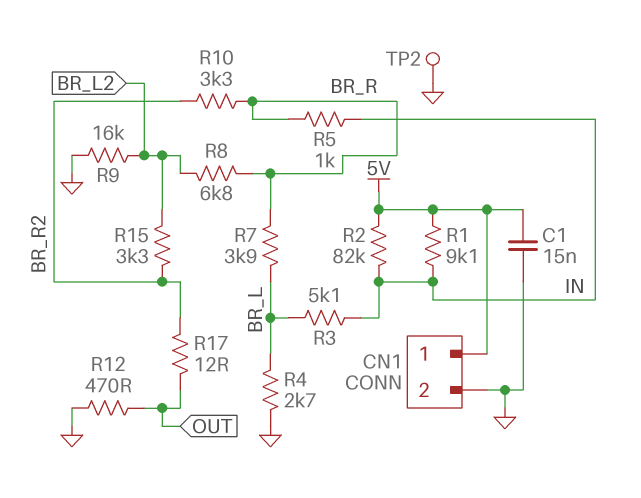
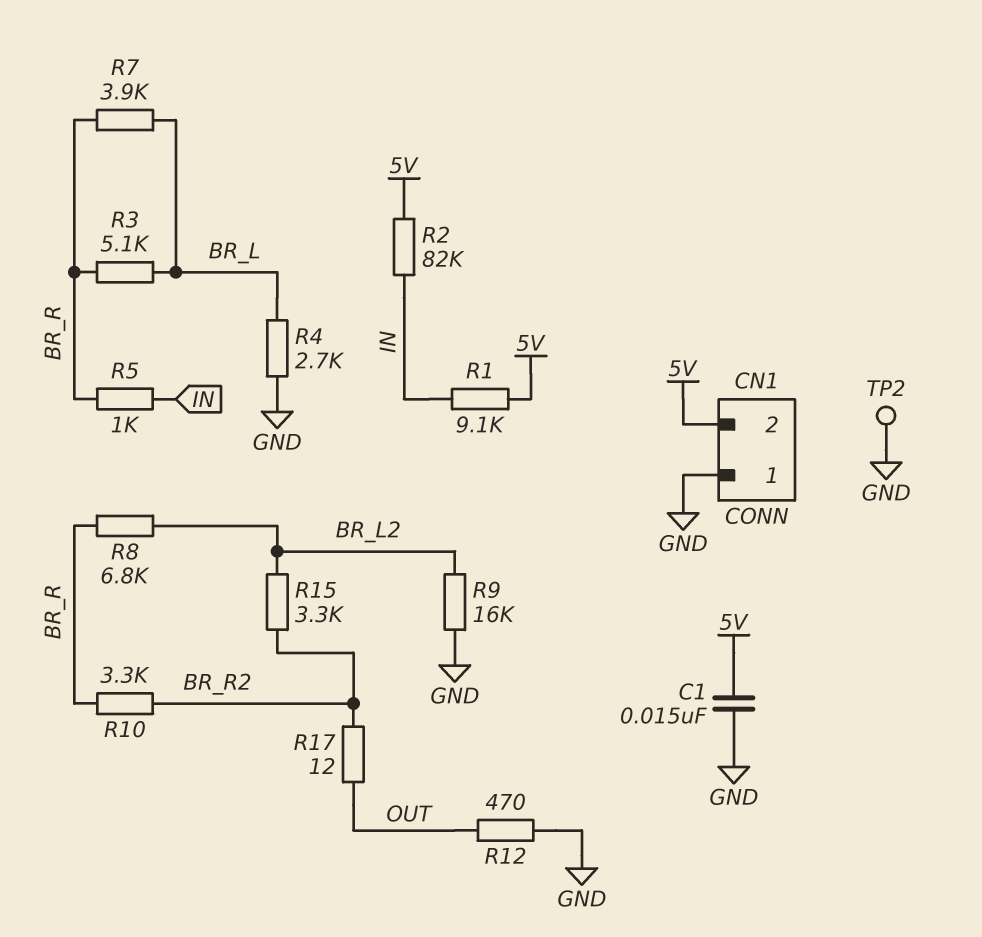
CN1 pin 1: 5V -> GND
CN1 pin 2: GND -> 5V
R3: 5.1k (BR_L, IN) -> 5.1k (BR_L, BR_R)

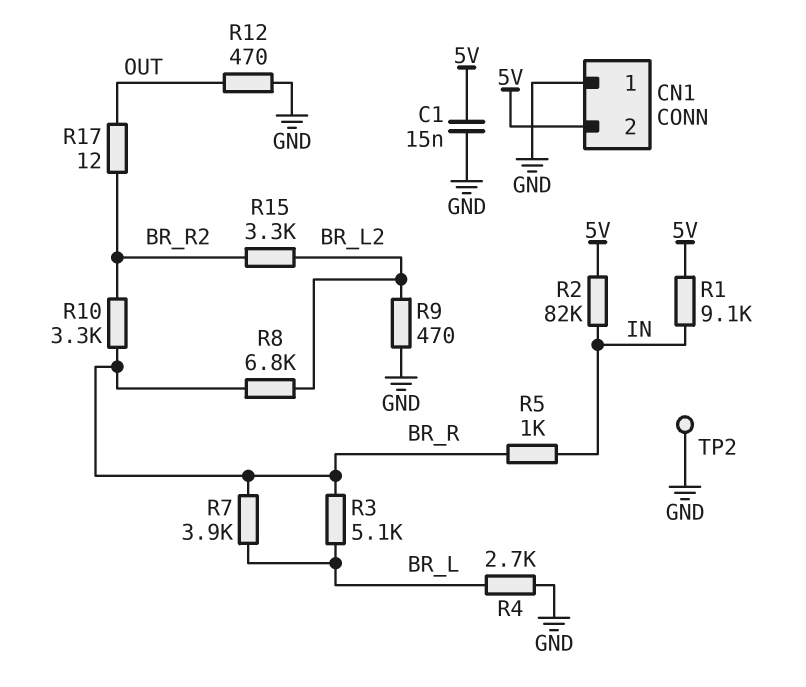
R9: 16k (BR_L2, GND) -> 470 (BR_L2, GND)

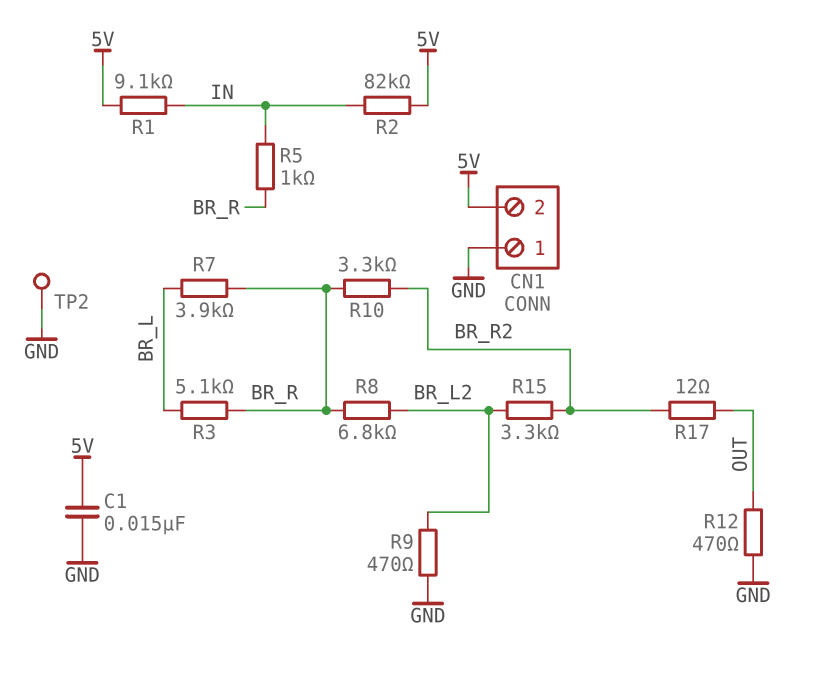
R4: 2.7k (BR_L, GND) -> none

